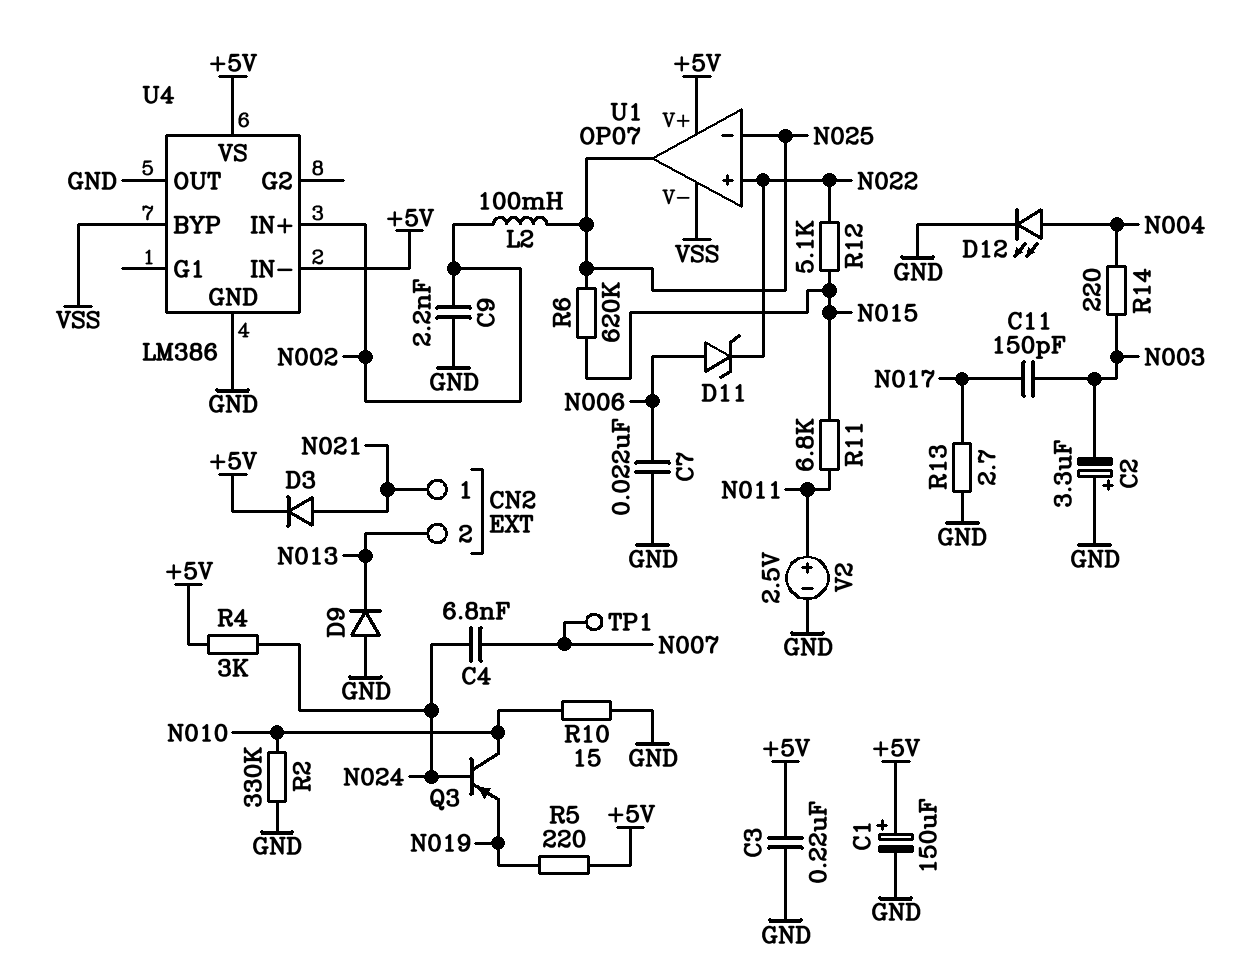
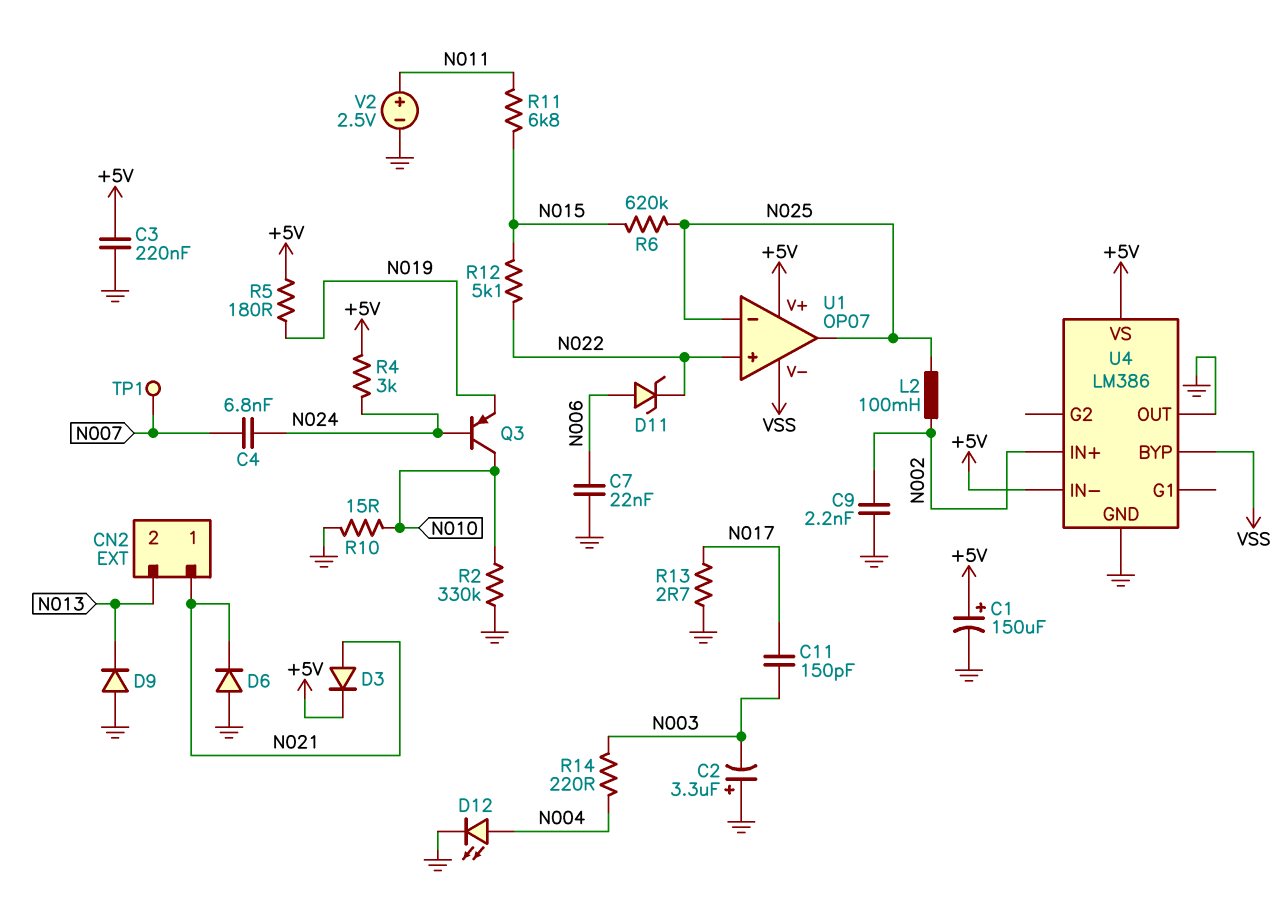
D6: none -> diode (A GND, K N021)
R5: 220 (+5V, N019) -> 180 (+5V, N019)

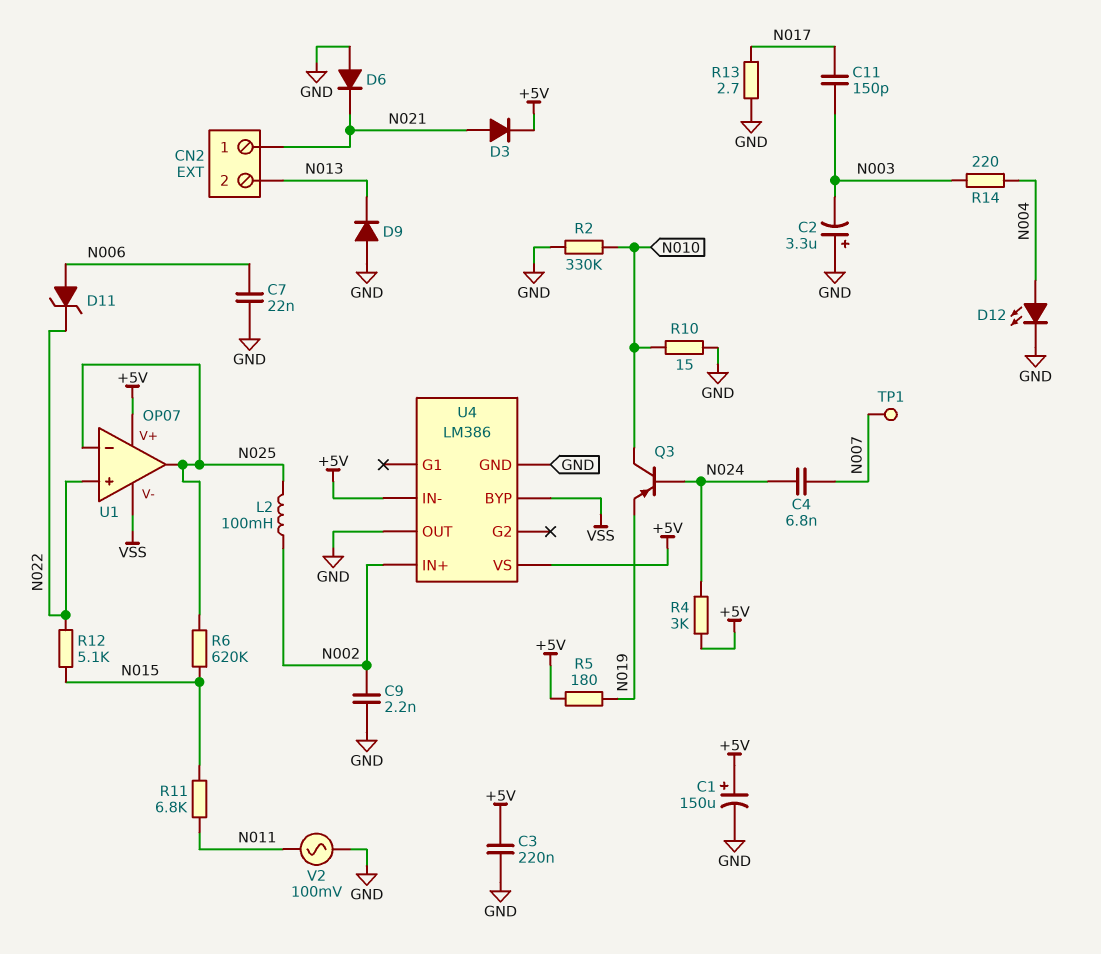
V2: 2.5V (plus N011, minus GND) -> AC 100mV (GND, N011)

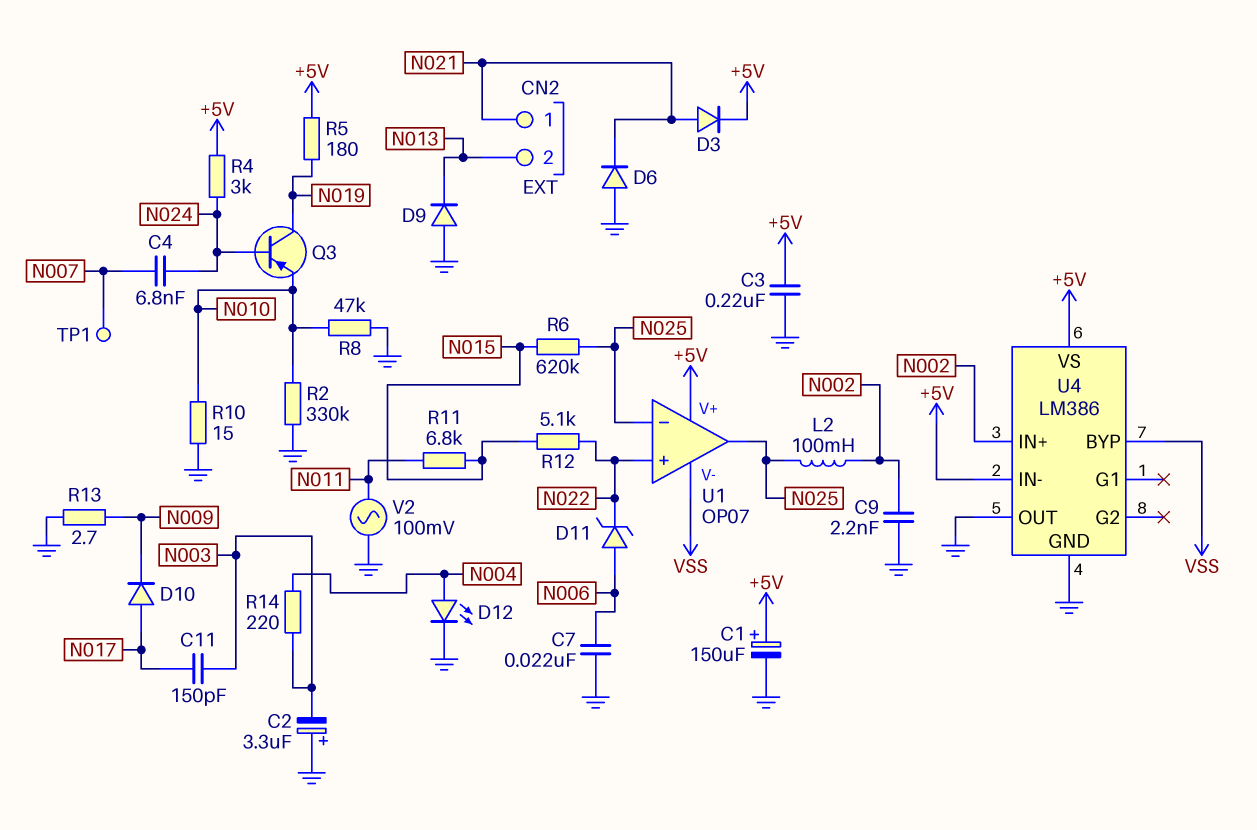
D10: none -> diode (A N017, K N009)
Q3: PNP (B N024, C N010, E N019) -> PNP (B N024, C N019, E N010)
R8: none -> 47k (GND, N010)
R13: 2.7 (GND, N017) -> 2.7 (GND, N009)

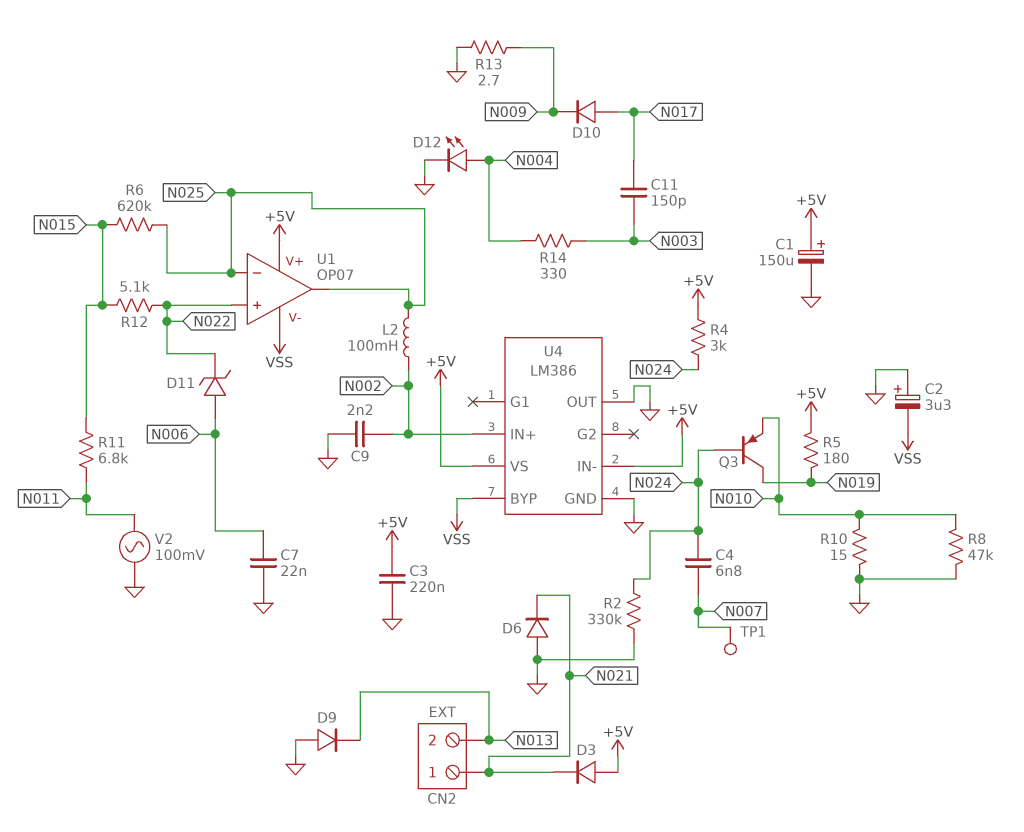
C2: 3.3uF (plus GND, minus N003) -> 3.3uF (plus GND, minus VSS)
D3: diode (A N021, K +5V) -> diode (A +5V, K N021)
R2: 330k (GND, N010) -> 330k (GND, N024)
R14: 220 (N003, N004) -> 330 (N003, N004)

